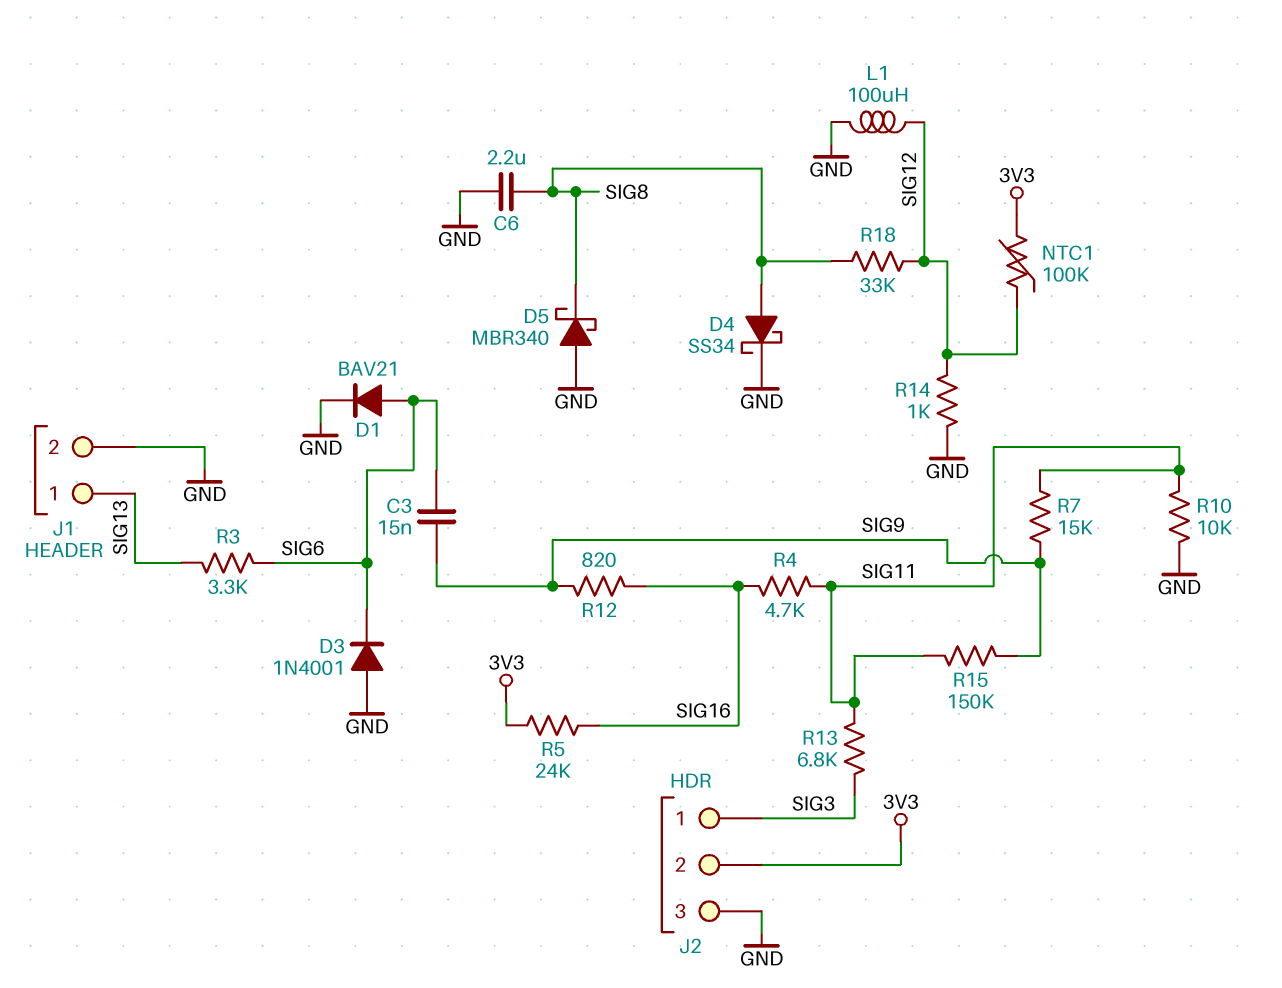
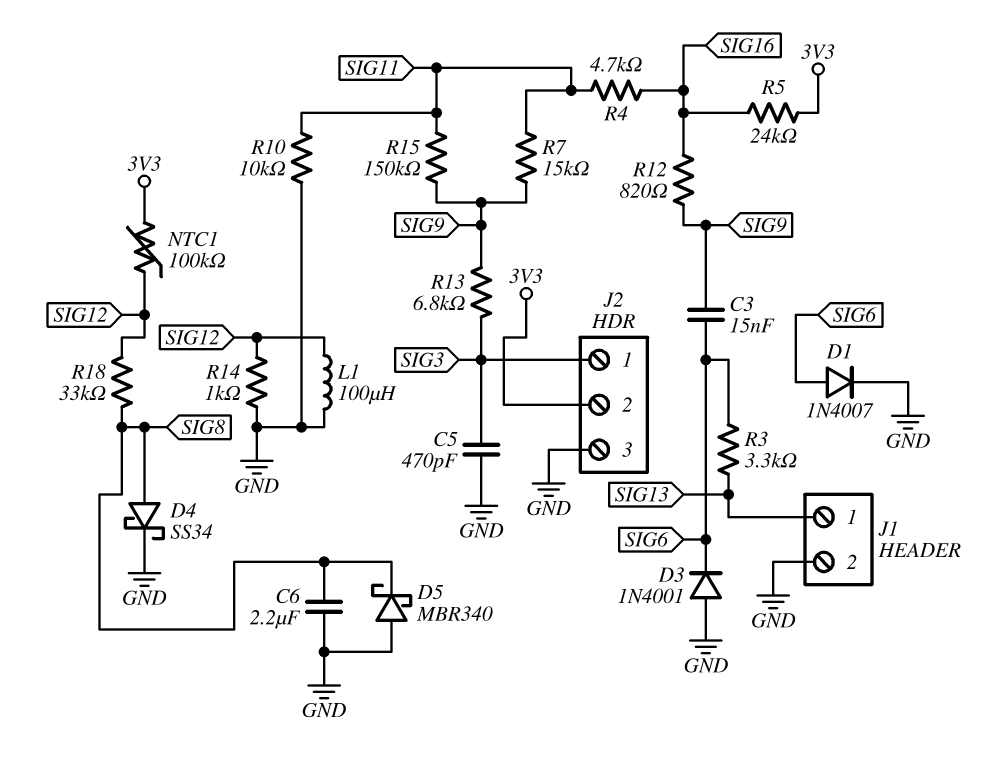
C5: none -> 470pF (GND, SIG3)
D1: diode BAV21 (A SIG6, K GND) -> diode 1N4007 (A SIG6, K GND)
R13: 6.8k (SIG3, SIG11) -> 6.8k (SIG3, SIG9)

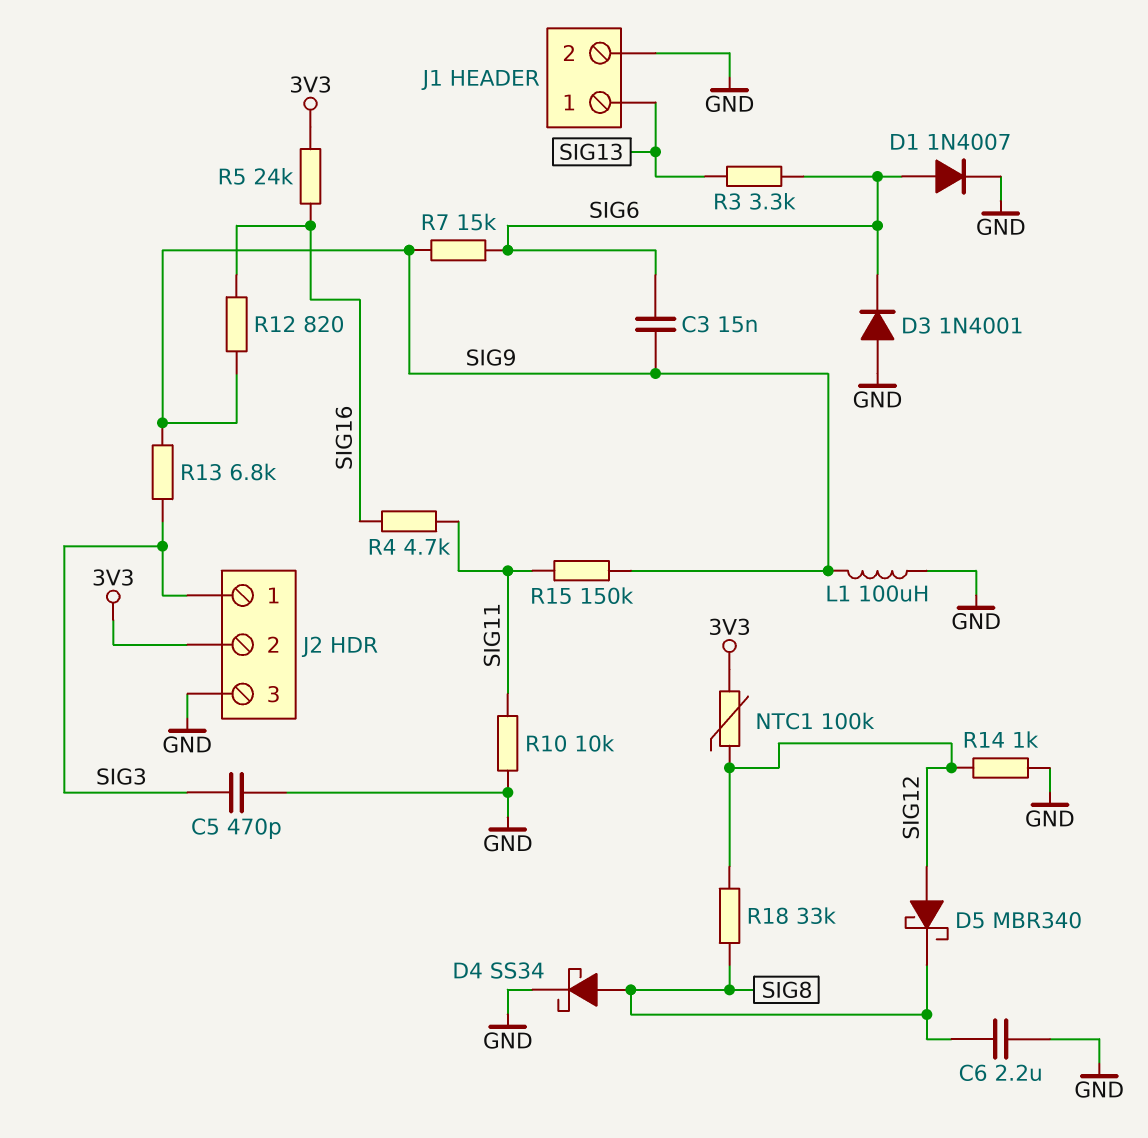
D5: schottky MBR340 (A GND, K SIG8) -> schottky MBR340 (A SIG12, K SIG8)
L1: 100uH (GND, SIG12) -> 100uH (GND, SIG9)
R7: 15k (SIG9, SIG11) -> 15k (SIG6, SIG9)

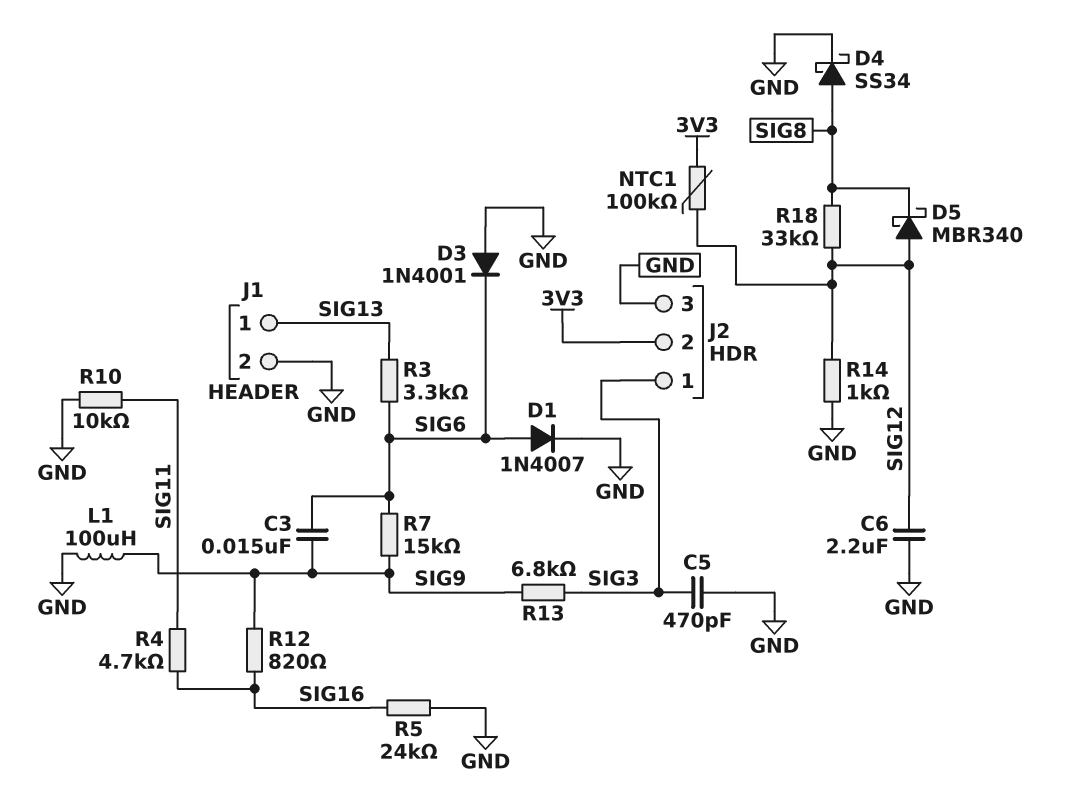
C6: 2.2uF (GND, SIG8) -> 2.2uF (GND, SIG12)
R5: 24k (3V3, SIG16) -> 24k (GND, SIG16)
R15: 150k (SIG9, SIG11) -> none

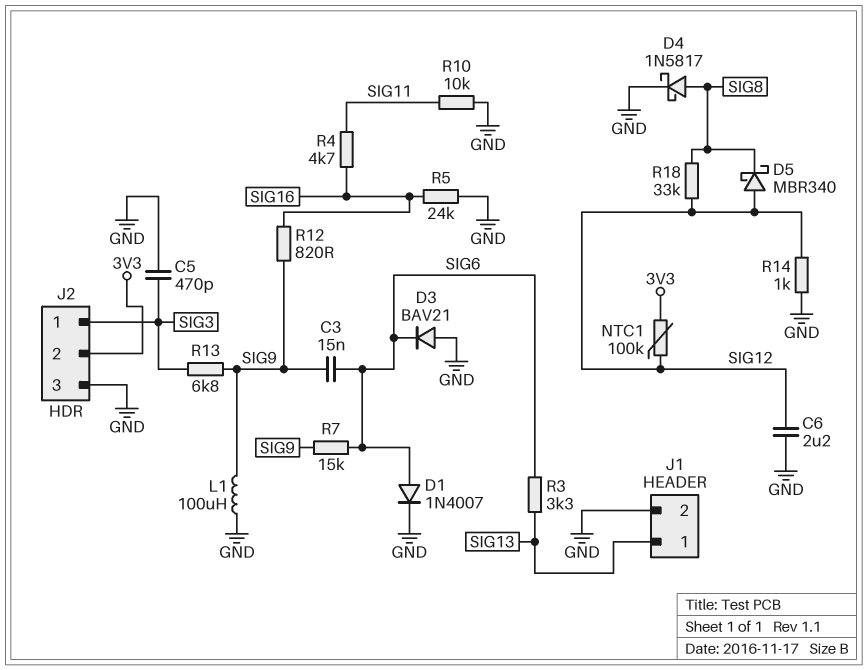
D3: diode 1N4001 (A GND, K SIG6) -> diode BAV21 (A GND, K SIG6)
D4: schottky SS34 (A SIG8, K GND) -> schottky 1N5817 (A SIG8, K GND)

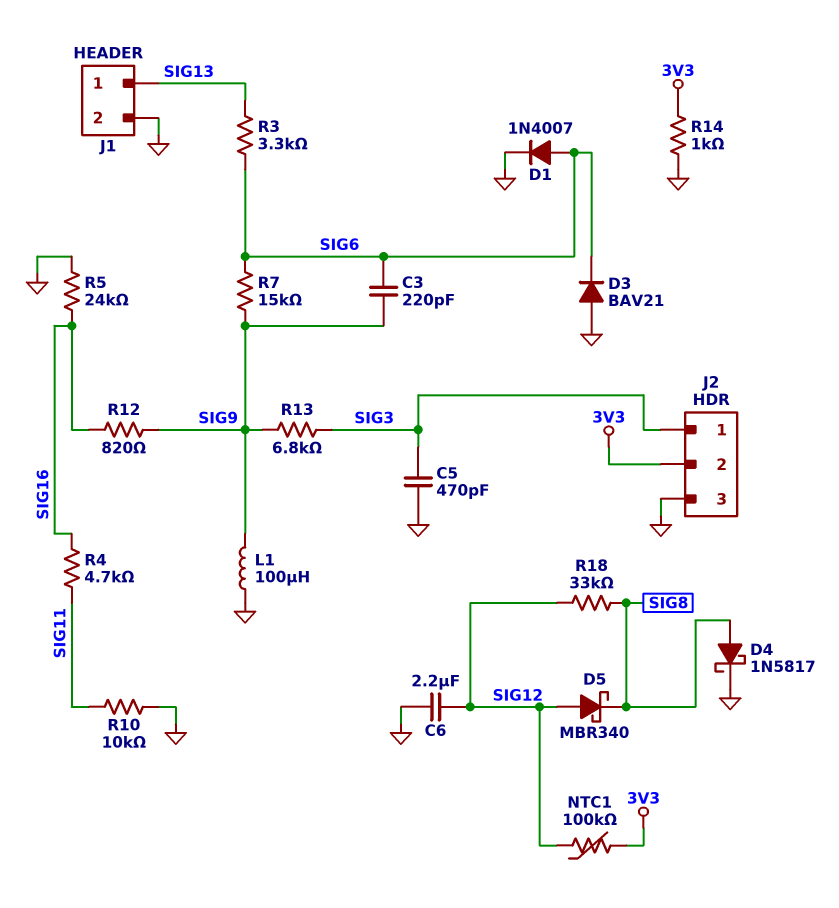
C3: 15nF (SIG6, SIG9) -> 220pF (SIG6, SIG9)
R14: 1k (GND, SIG12) -> 1k (3V3, GND)

